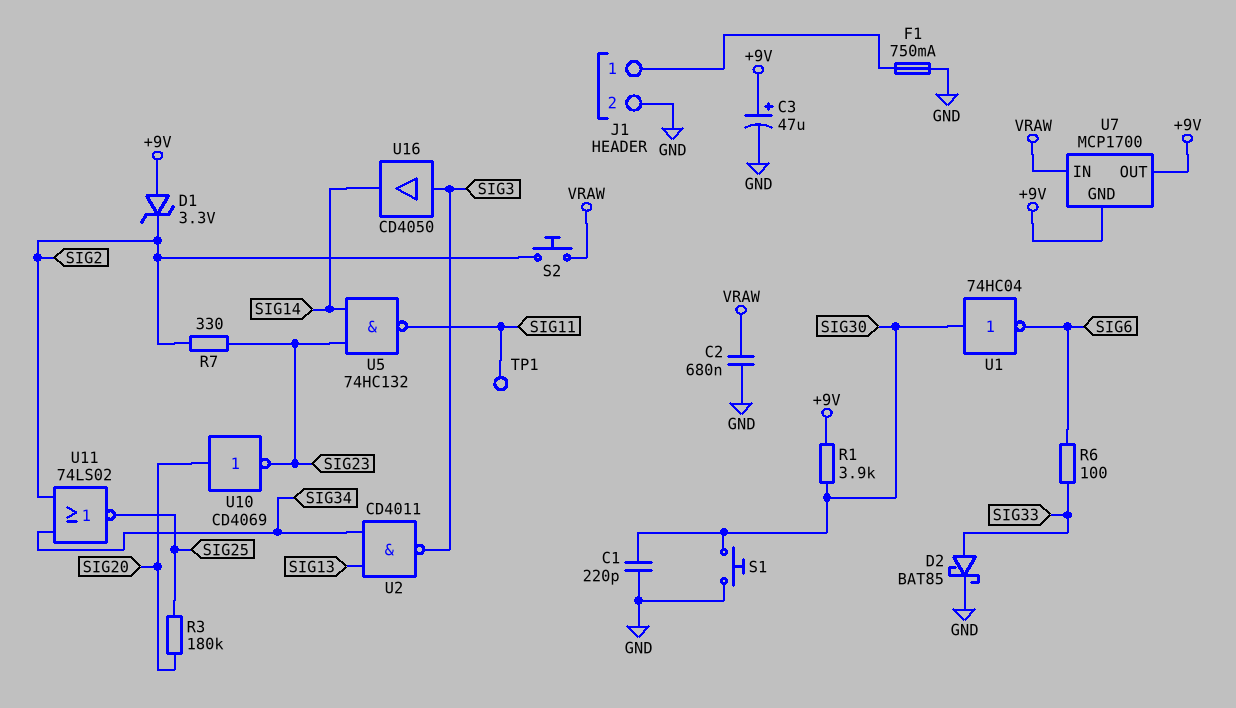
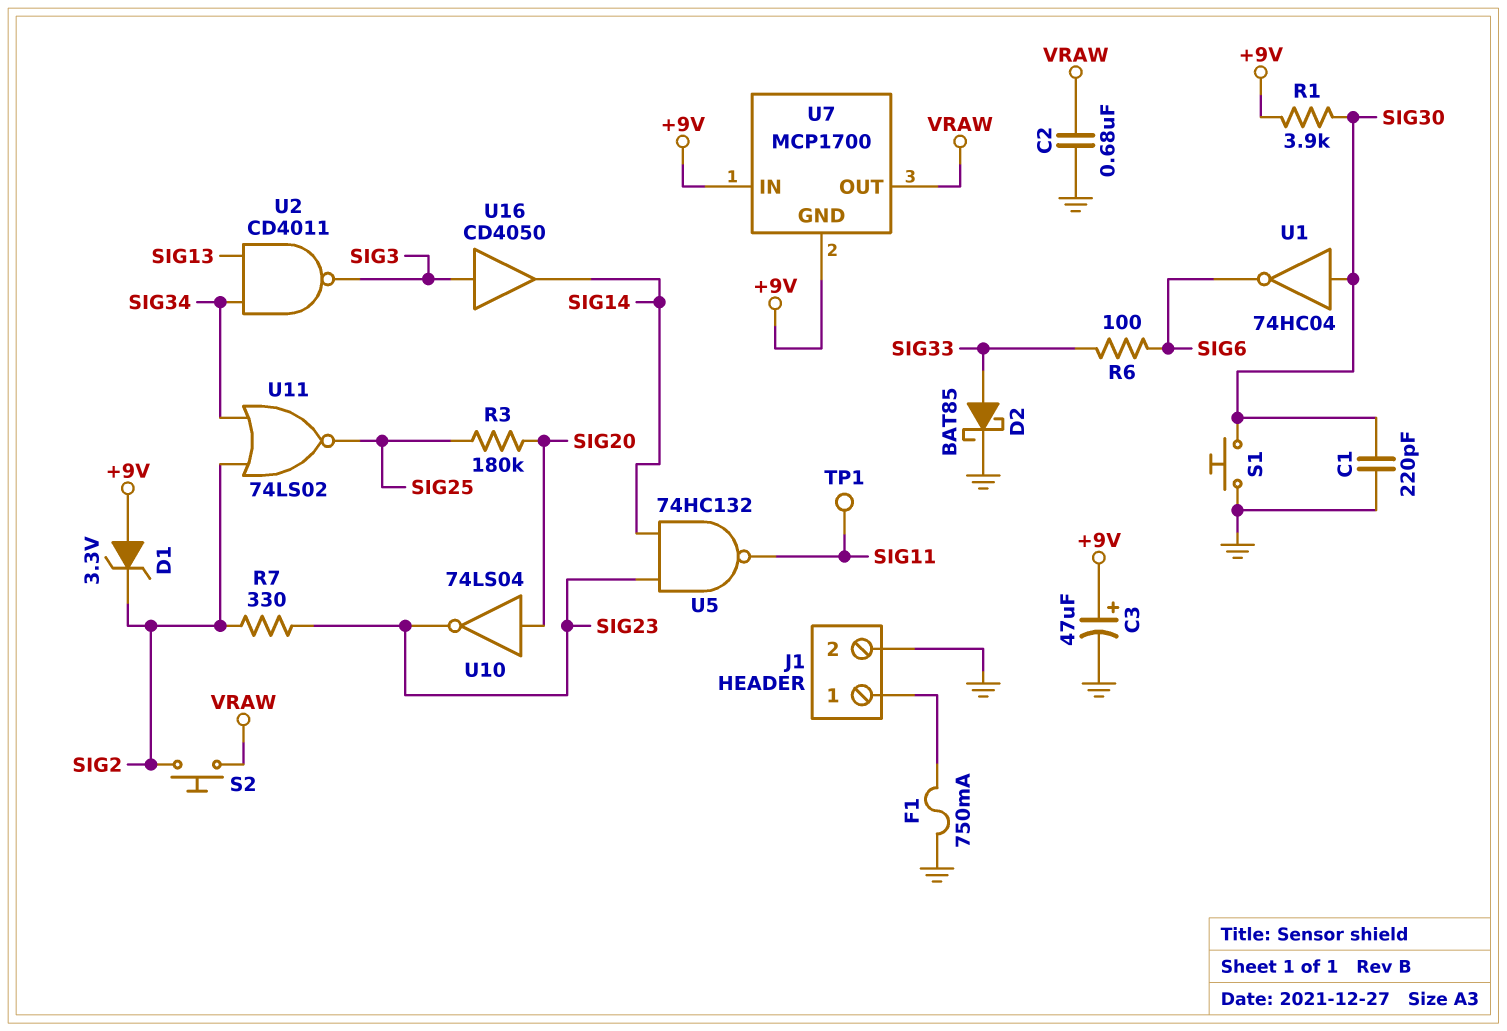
U7 pin IN: VRAW -> +9V
U7 pin OUT: +9V -> VRAW
U10: NOT CD4069 (in SIG20, out SIG23) -> NOT 74LS04 (in SIG20, out SIG23)

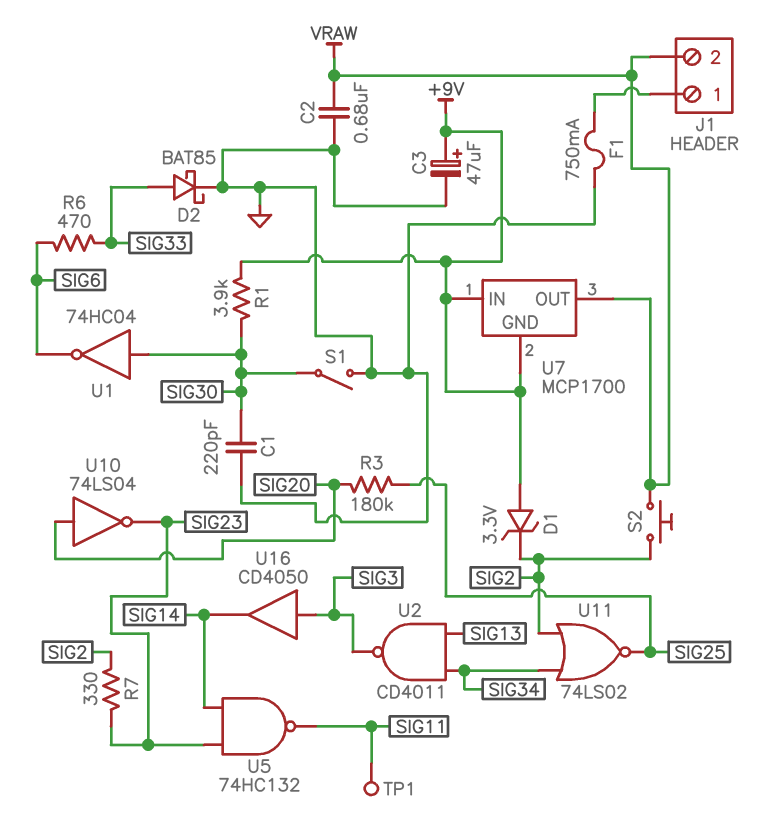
J1 pin 2: GND -> VRAW
R6: 100 (SIG6, SIG33) -> 470 (SIG6, SIG33)
S1: button (GND, SIG30) -> switch (GND, SIG30)

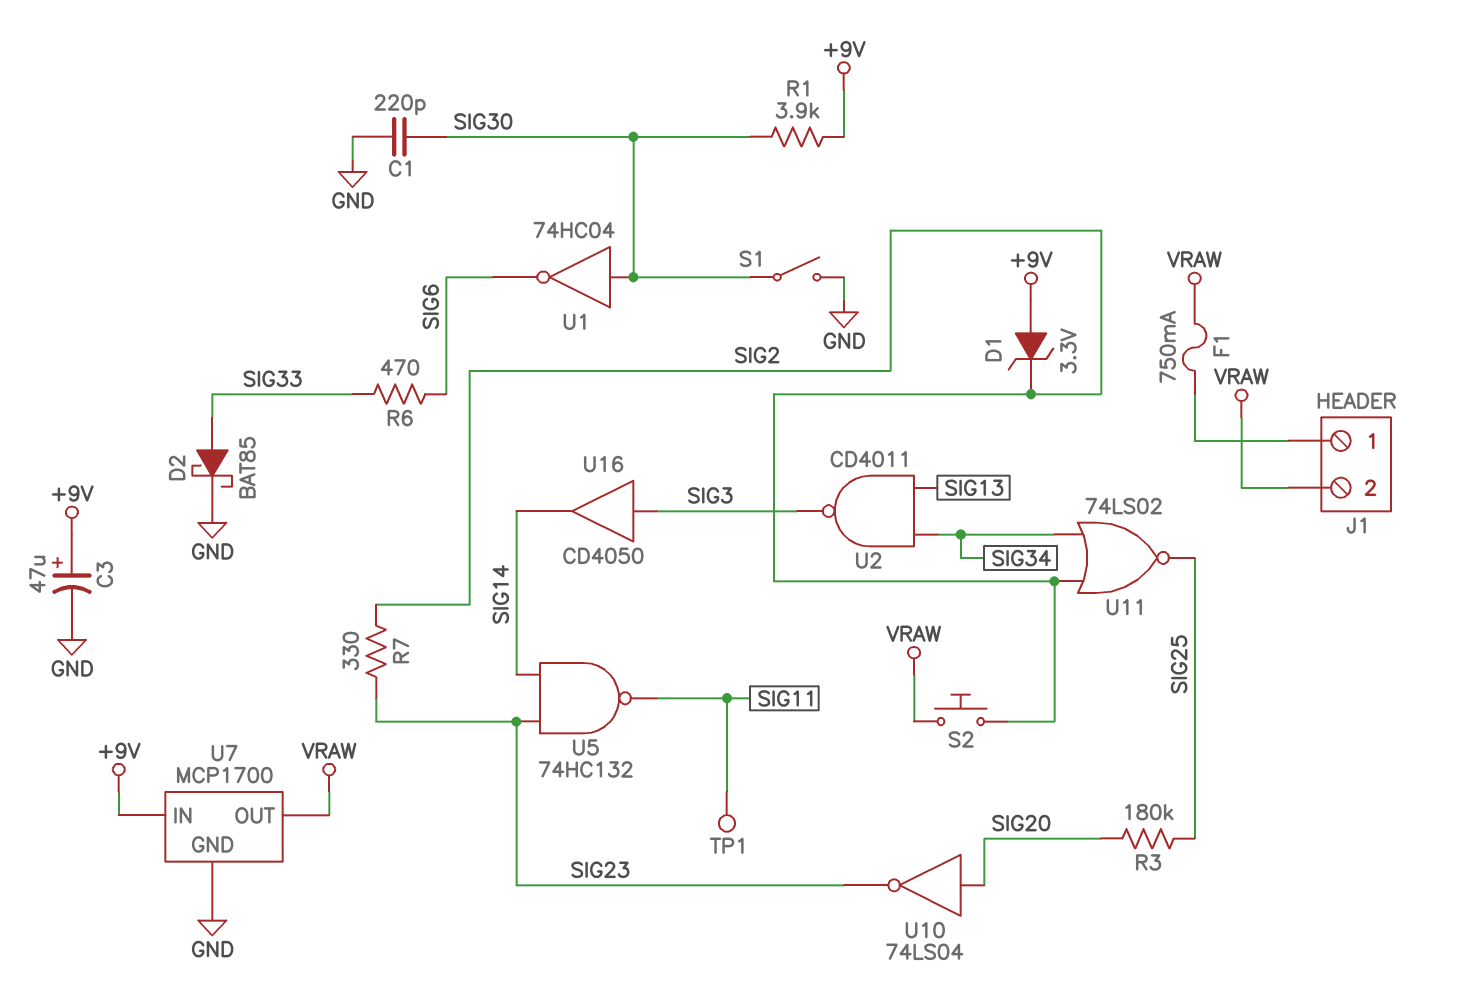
C2: 680nF (GND, VRAW) -> none
F1: 750mA (GND, J1/1) -> 750mA (J1/1, VRAW)
U7 pin GND: +9V -> GND

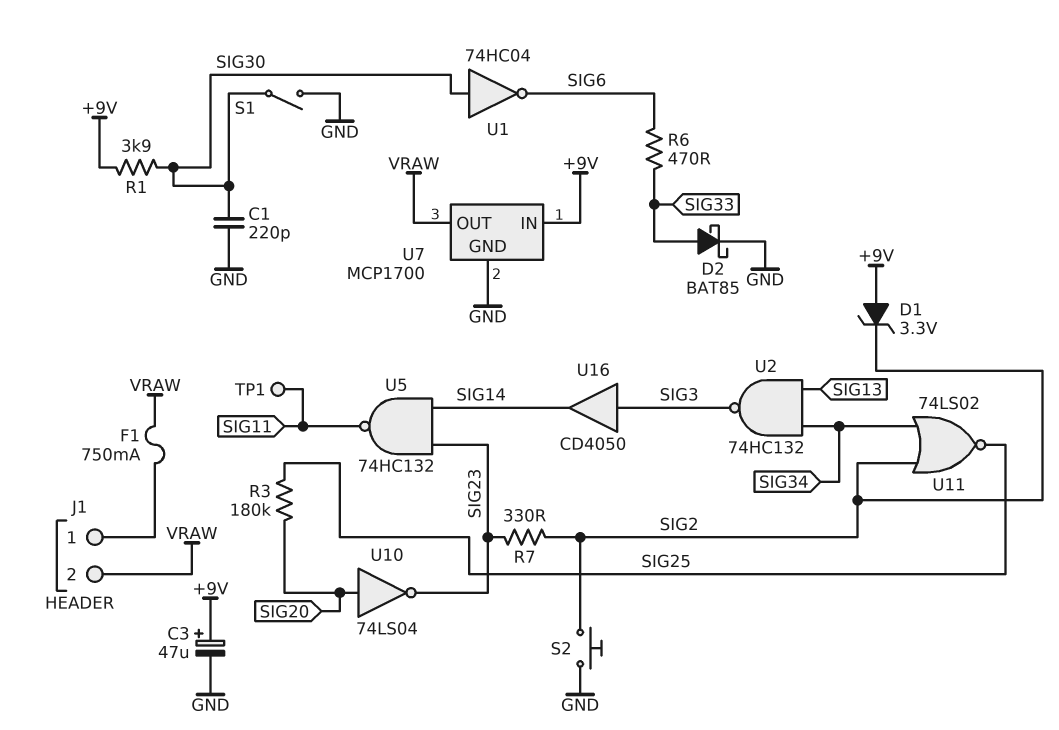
S2: button (SIG2, VRAW) -> button (GND, SIG2)
U2: NAND CD4011 (in SIG13, in SIG34, out SIG3) -> NAND 74HC132 (in SIG13, in SIG34, out SIG3)

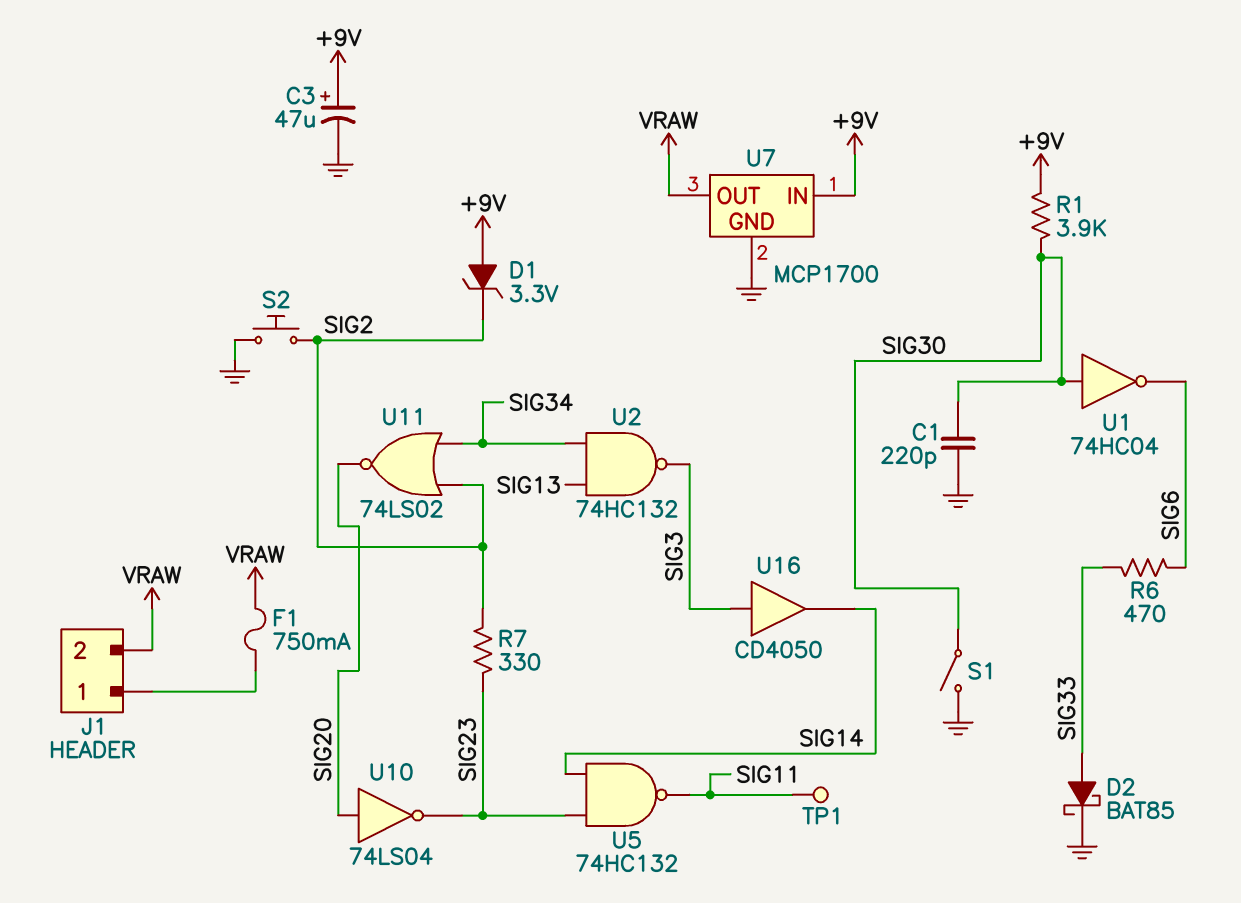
R3: 180k (SIG20, SIG25) -> none
U11: NOR 74LS02 (in SIG2, in SIG34, out SIG25) -> NOR 74LS02 (in SIG2, in SIG34, out SIG20)

